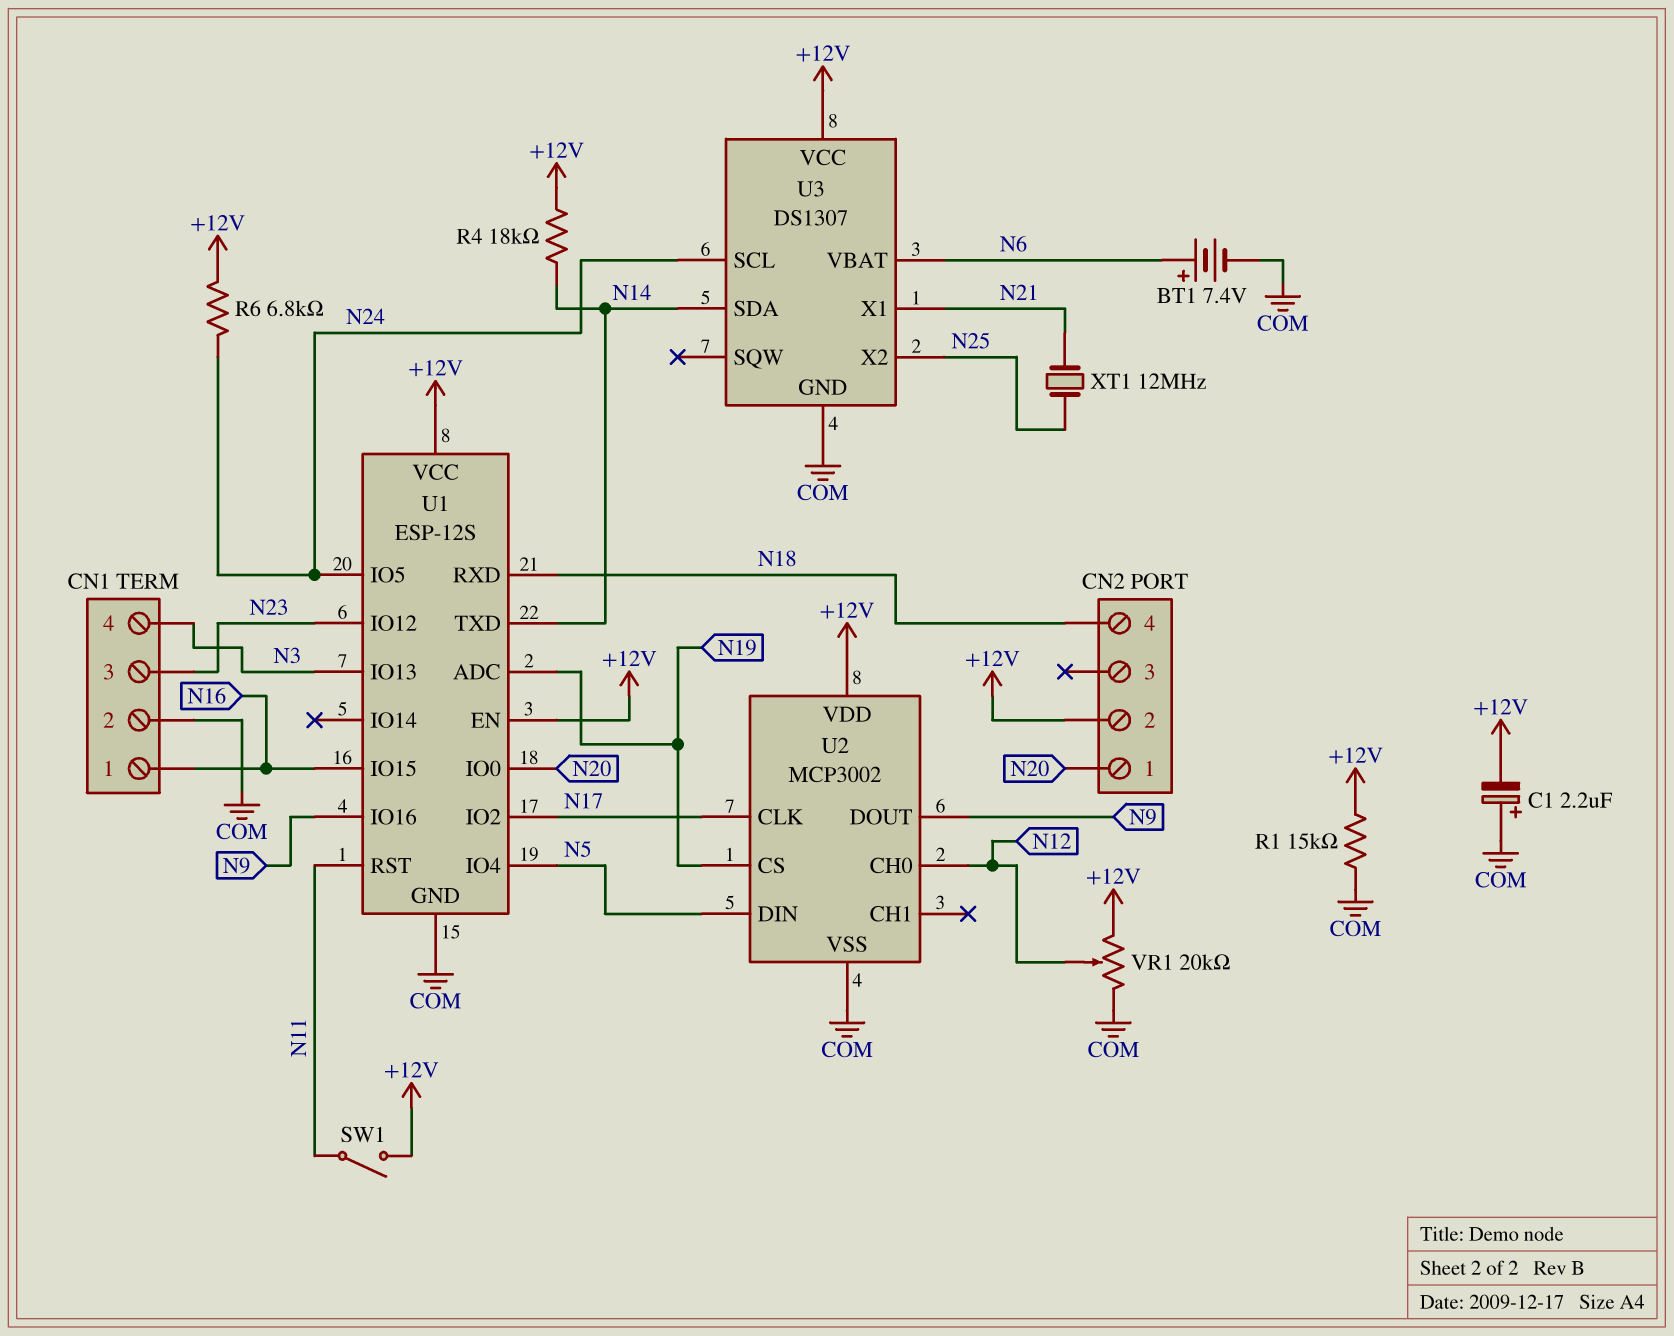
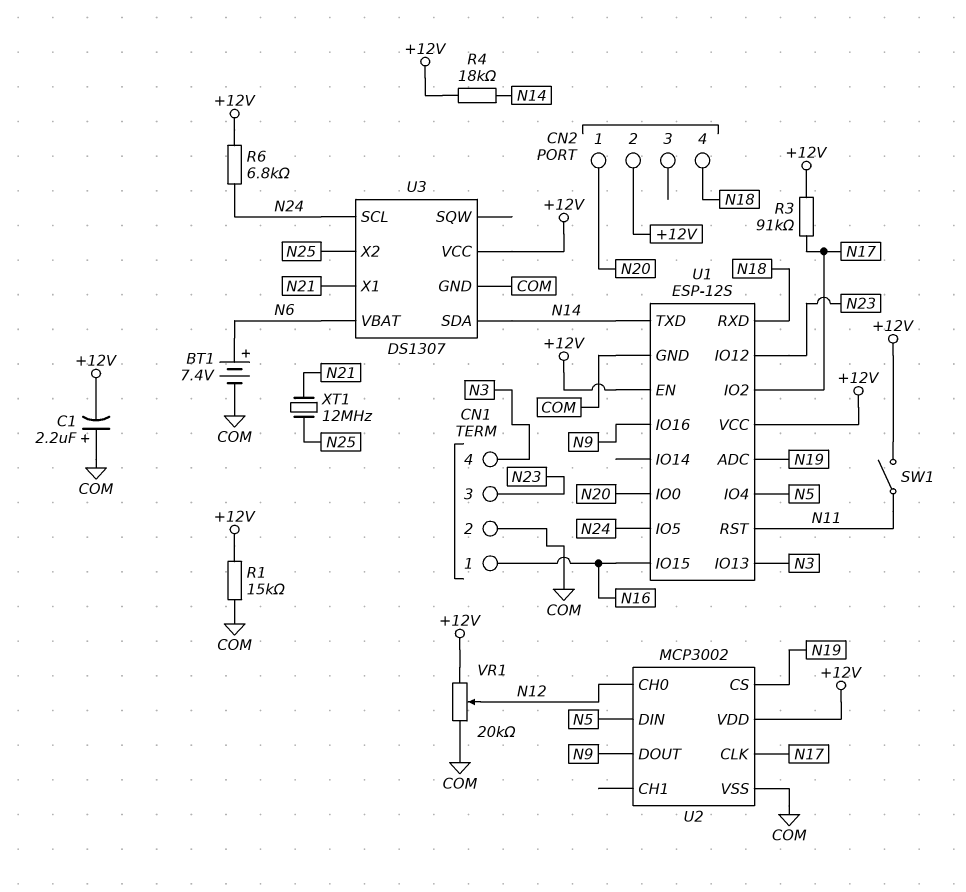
R3: none -> 91k (+12V, N17)

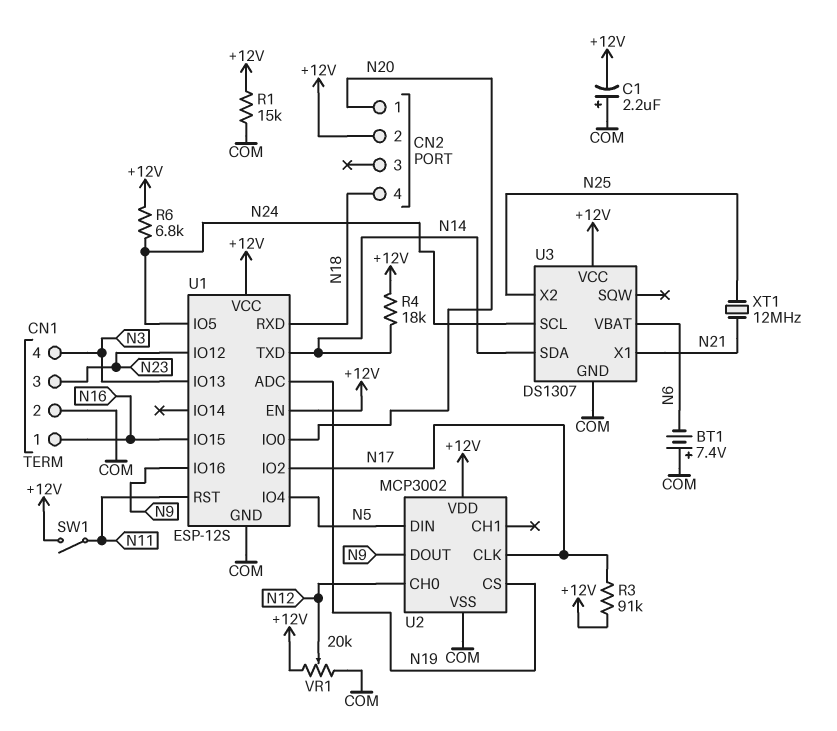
BT1: 7.4V (plus N6, minus COM) -> 7.4V (plus COM, minus N6)

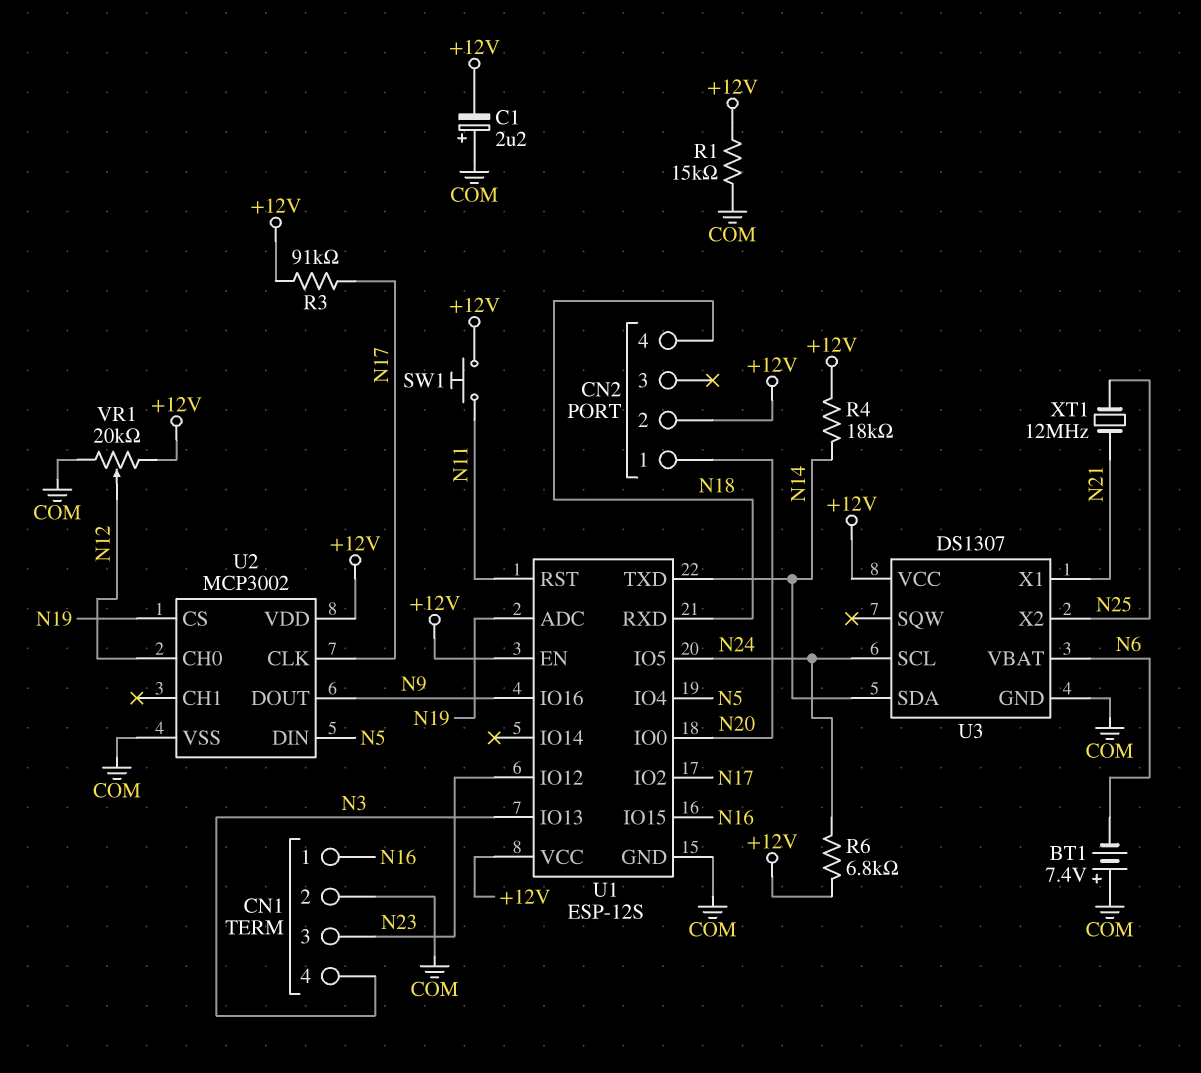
SW1: switch (+12V, N11) -> button (+12V, N11)

